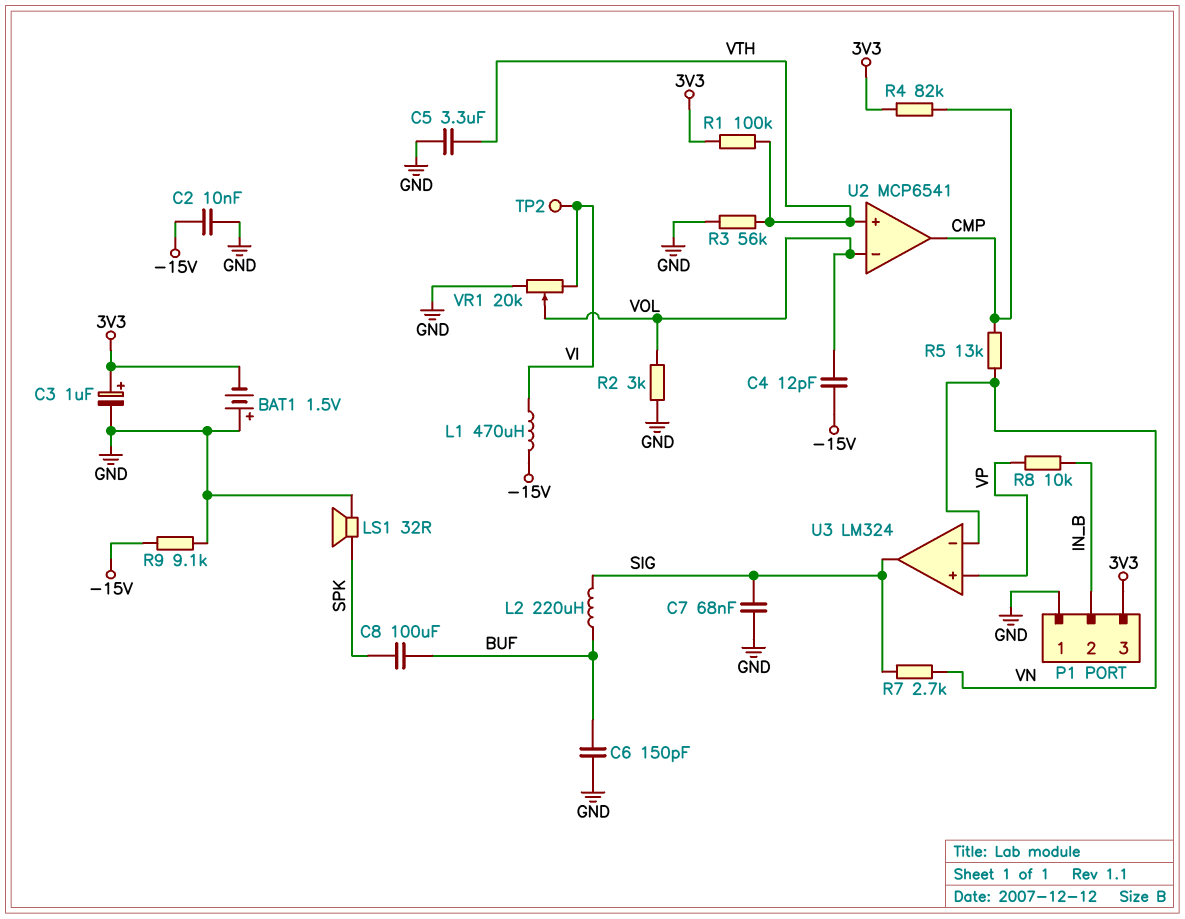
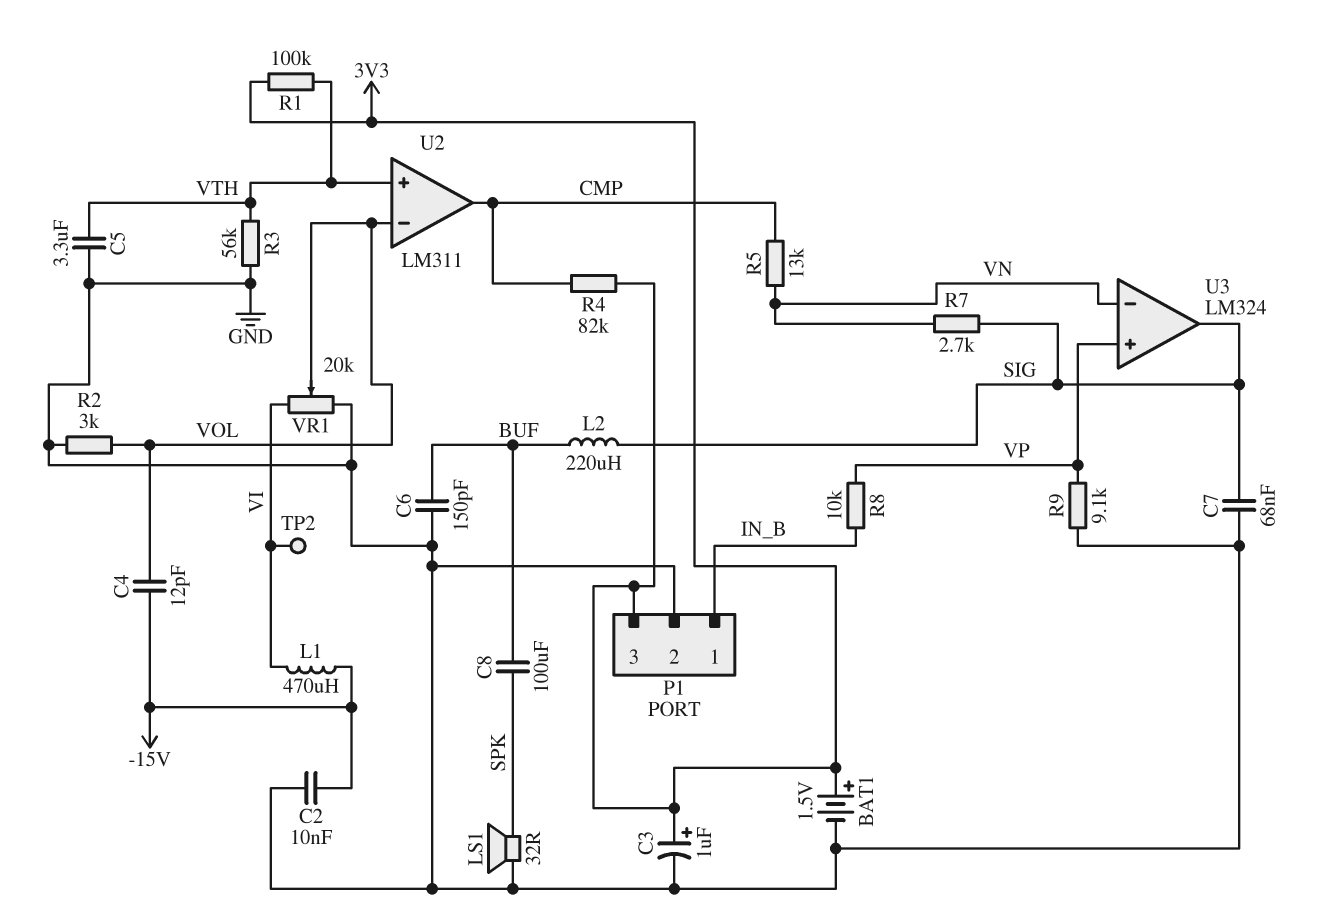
BAT1: 1.5V (plus GND, minus 3V3) -> 1.5V (plus 3V3, minus GND)
P1 pin 1: GND -> IN_B
P1 pin 2: IN_B -> GND
R9: 9.1k (-15V, GND) -> 9.1k (GND, VP)
U2: MCP6541 -> LM311

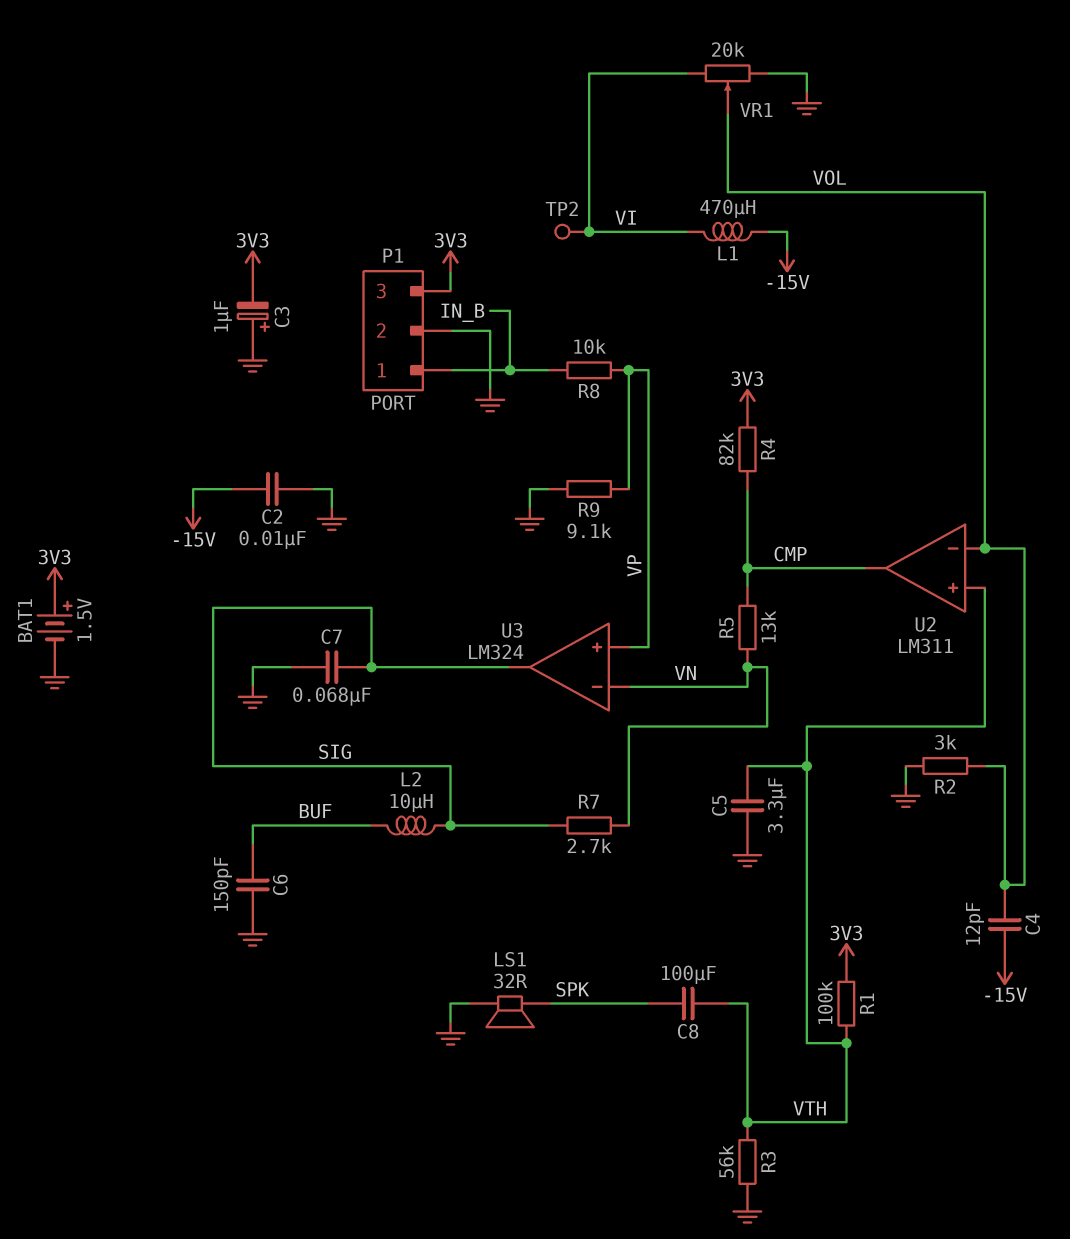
C3: 1uF (plus 3V3, minus GND) -> 1uF (plus GND, minus 3V3)
C8: 100uF (BUF, SPK) -> 100uF (SPK, VTH)
L2: 220uH (BUF, SIG) -> 10uH (BUF, SIG)

